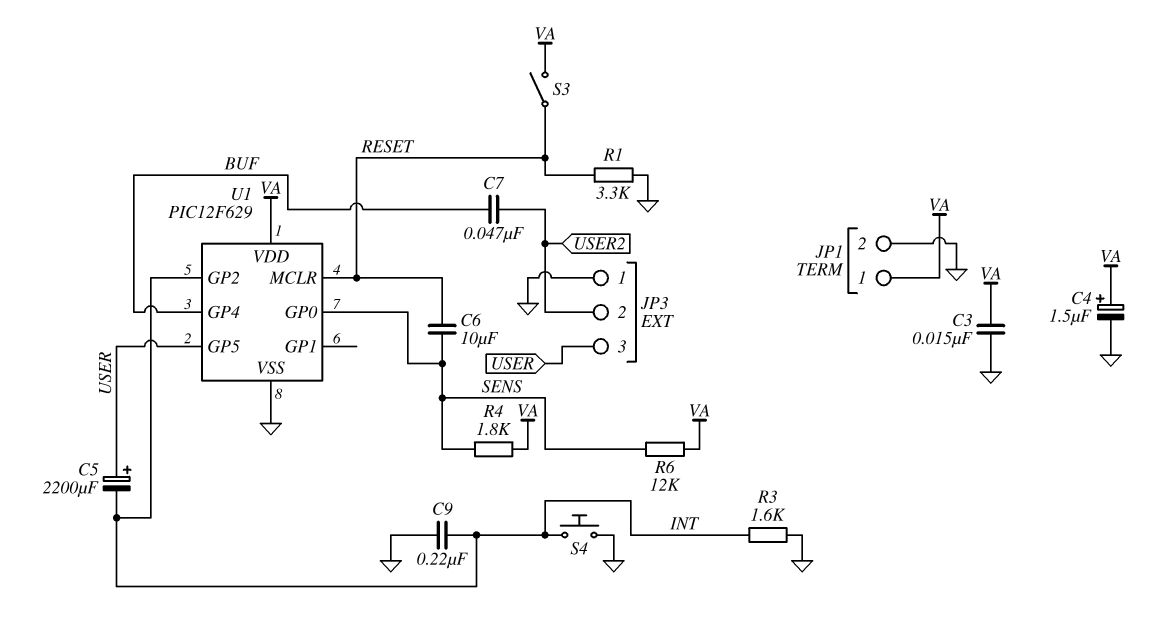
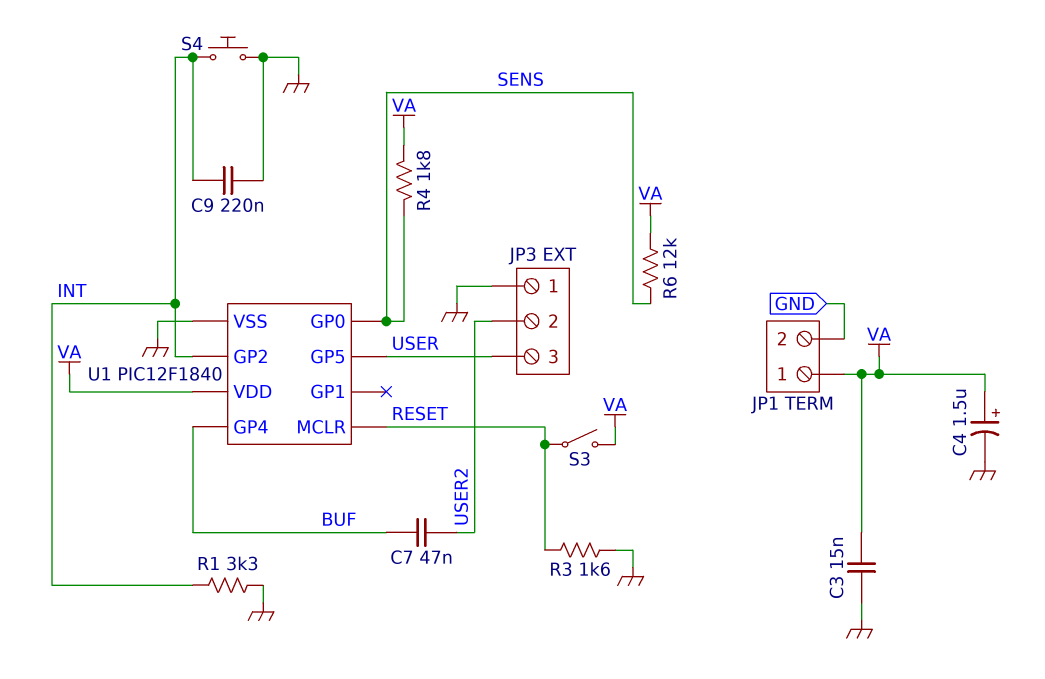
C5: 2200uF (plus USER, minus INT) -> none
C6: 10uF (RESET, SENS) -> none
R1: 3.3k (GND, RESET) -> 3.3k (GND, INT)
R3: 1.6k (GND, INT) -> 1.6k (GND, RESET)
U1: PIC12F629 -> PIC12F1840

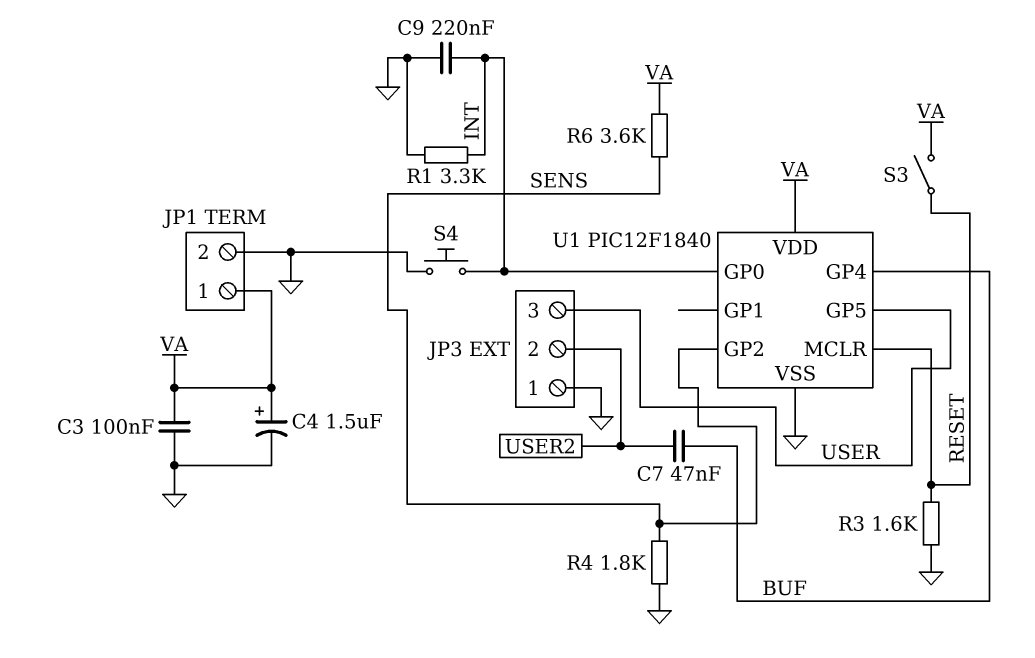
C3: 15nF (GND, VA) -> 100nF (GND, VA)
R4: 1.8k (SENS, VA) -> 1.8k (GND, SENS)
R6: 12k (SENS, VA) -> 3.6k (SENS, VA)
U1 pin GP0: SENS -> INT
U1 pin GP2: INT -> SENS

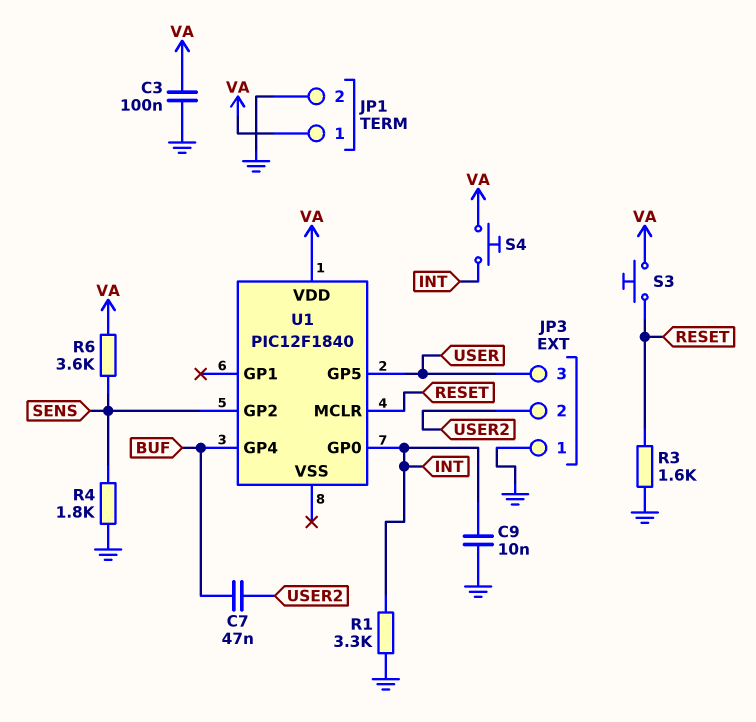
C4: 1.5uF (plus VA, minus GND) -> none
C9: 220nF (GND, INT) -> 10nF (GND, INT)
S3: switch (RESET, VA) -> button (RESET, VA)
S4: button (GND, INT) -> button (INT, VA)
U1 pin VSS: GND -> none

